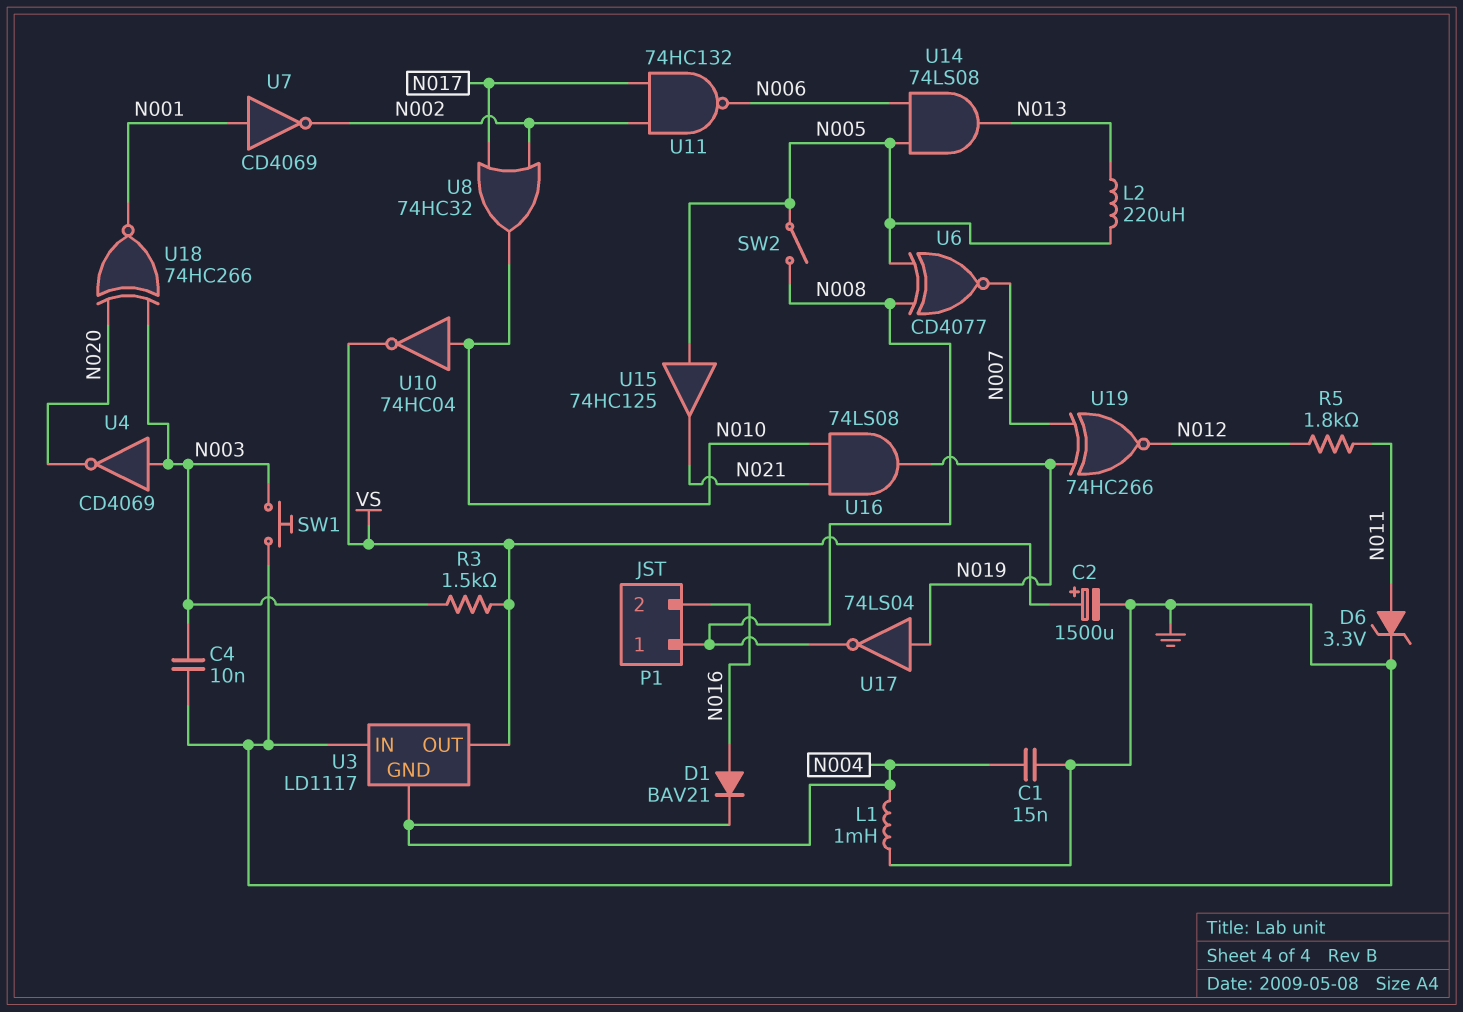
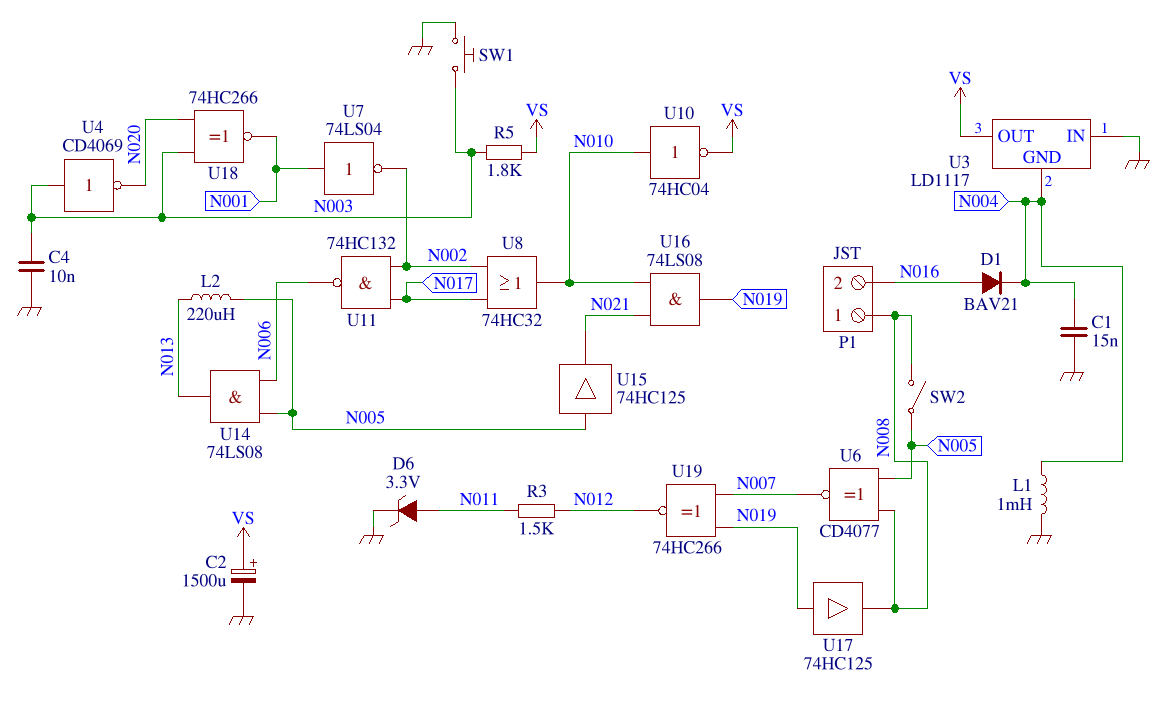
R3: 1.5k (N003, VS) -> 1.5k (N011, N012)
R5: 1.8k (N011, N012) -> 1.8k (N003, VS)
U7: NOT CD4069 (in N001, out N002) -> NOT 74LS04 (in N001, out N002)
U17: NOT 74LS04 (in N019, out N008) -> buffer 74HC125 (in N019, out N008)

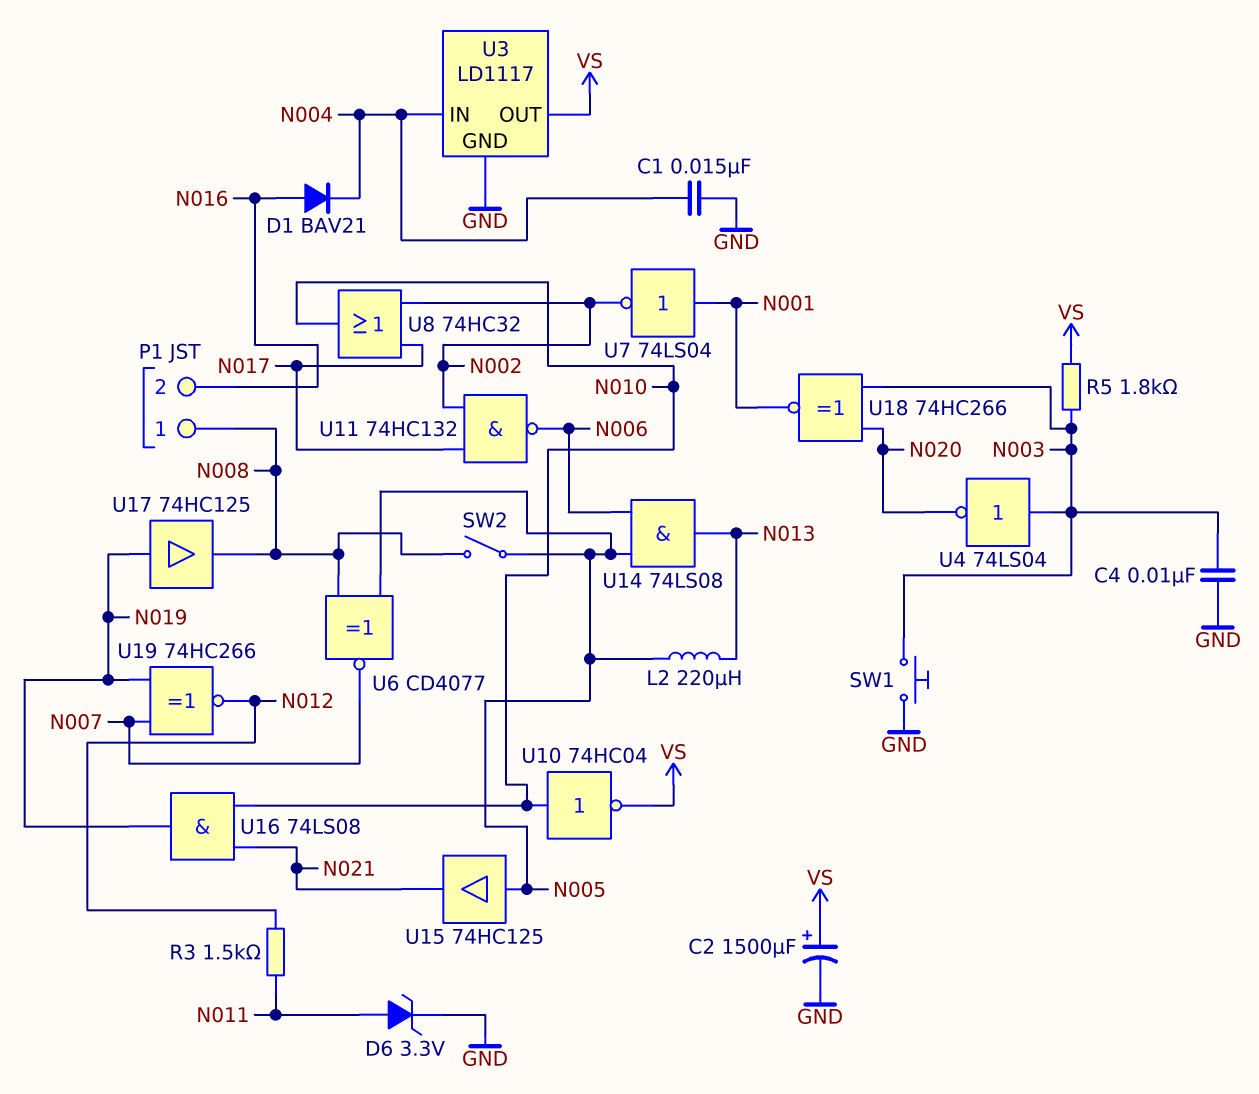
L1: 1mH (GND, N004) -> none
U3 pin GND: N004 -> GND
U3 pin IN: GND -> N004
U4: NOT CD4069 (in N003, out N020) -> NOT 74LS04 (in N003, out N020)

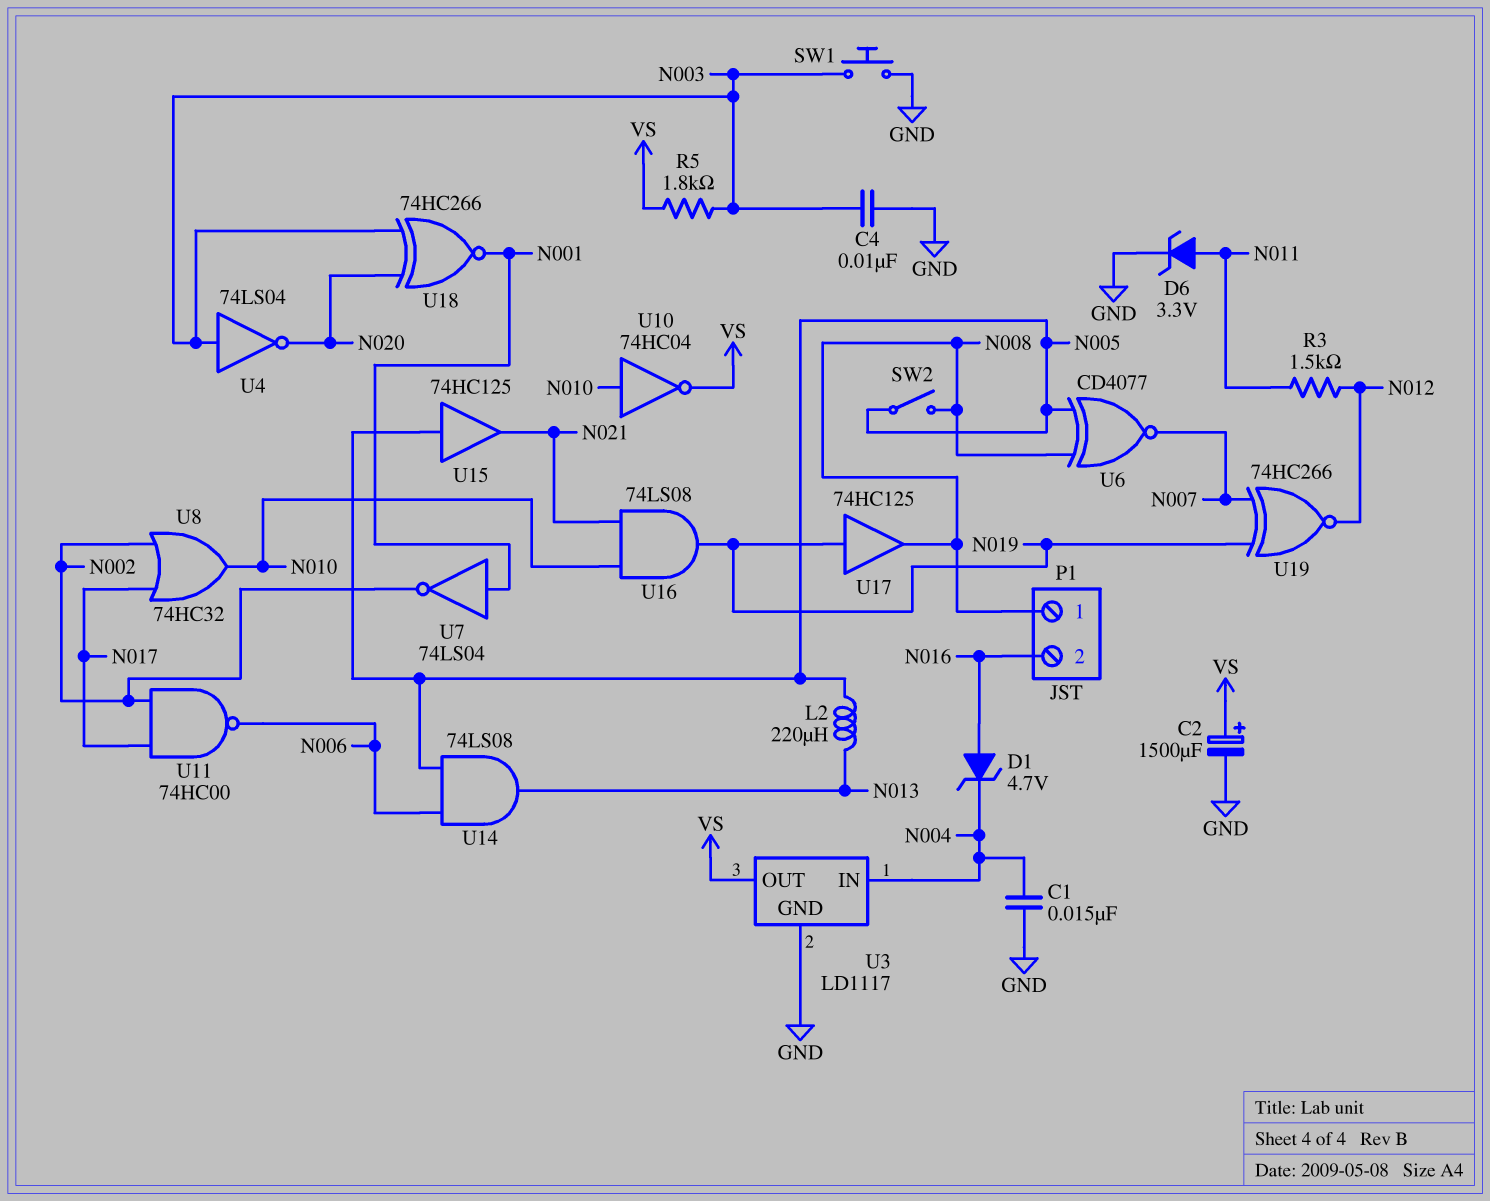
D1: diode BAV21 (A N016, K N004) -> zener 4.7V (A N016, K N004)
U11: NAND 74HC132 (in N002, in N017, out N006) -> NAND 74HC00 (in N002, in N017, out N006)

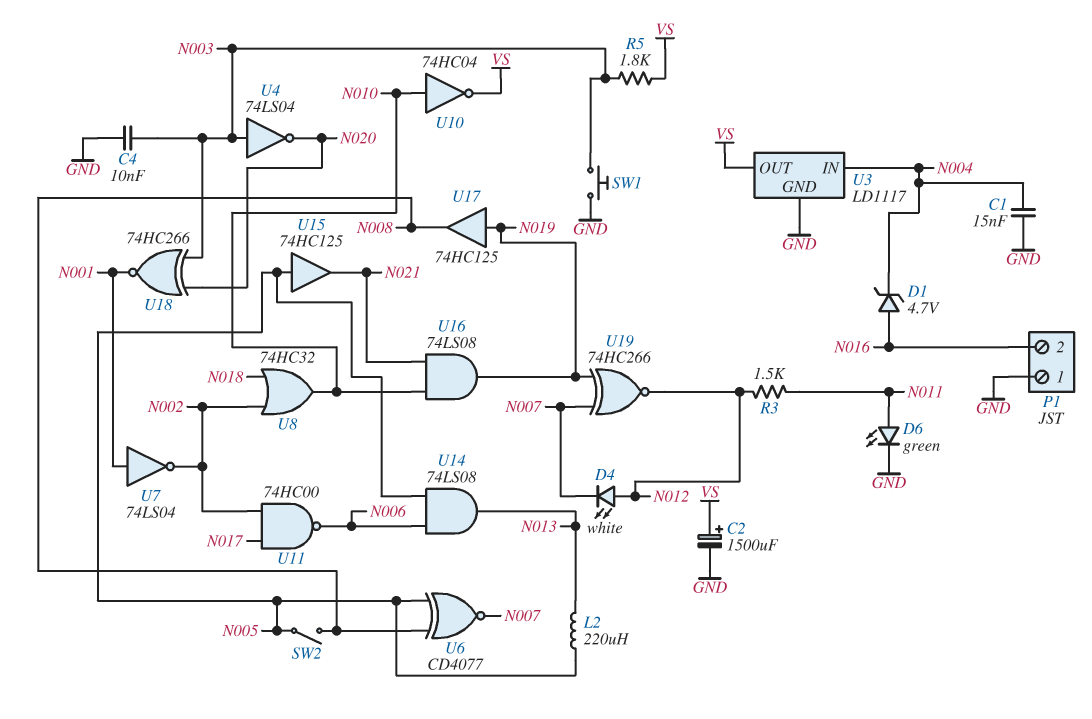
D4: none -> LED white (A N012, K N007)
D6: zener 3.3V (A N011, K GND) -> LED green (A N011, K GND)
P1 pin 1: N008 -> GND
U8: OR 74HC32 (in N002, in N017, out N010) -> OR 74HC32 (in N002, in N018, out N010)

